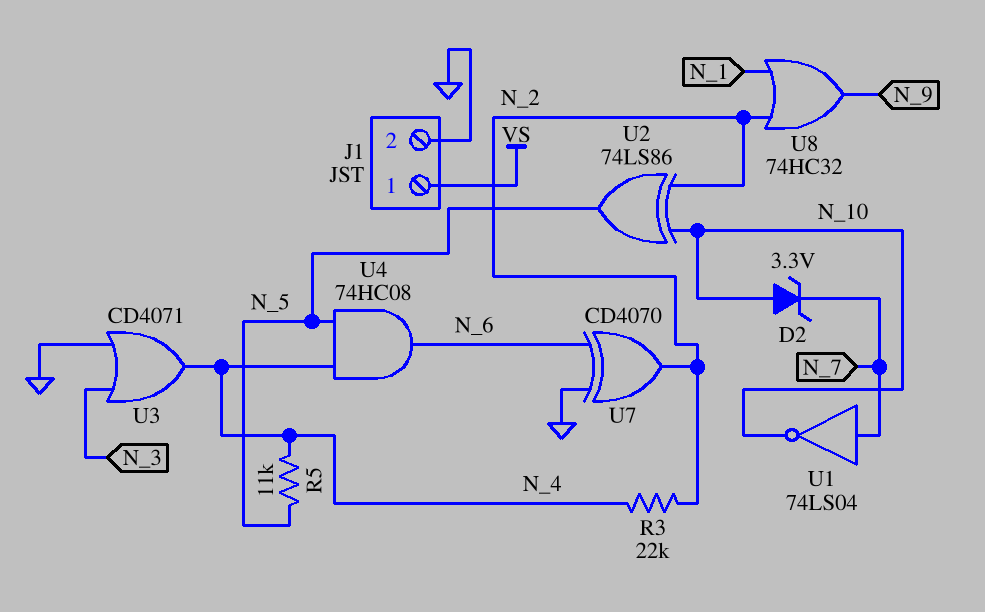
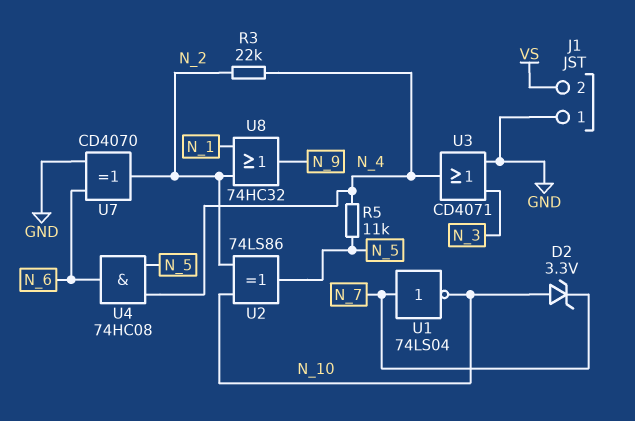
J1 pin 1: VS -> GND
J1 pin 2: GND -> VS

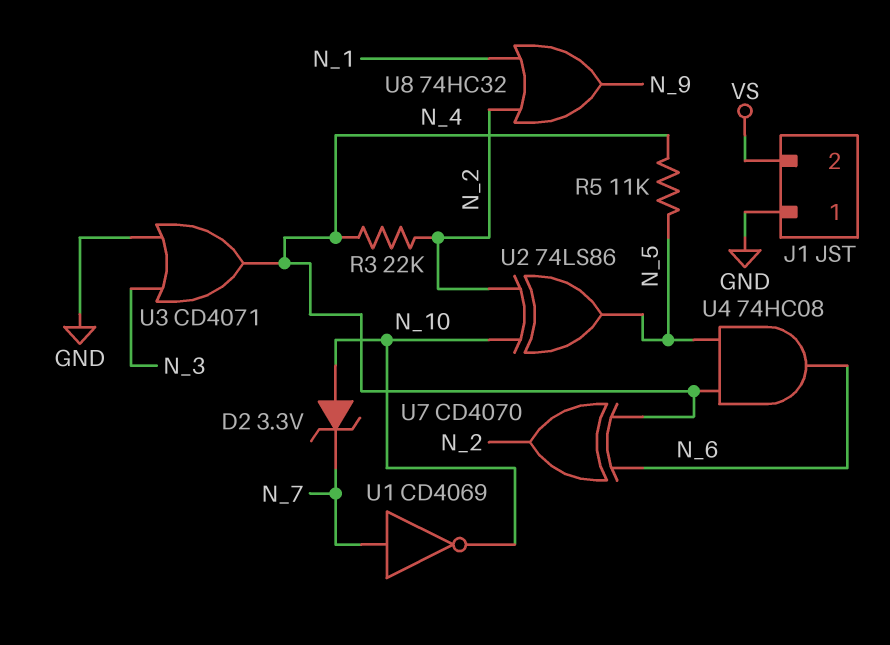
U1: NOT 74LS04 (in N_7, out N_10) -> NOT CD4069 (in N_7, out N_10)
U7: XOR CD4070 (in GND, in N_6, out N_2) -> XOR CD4070 (in N_4, in N_6, out N_2)

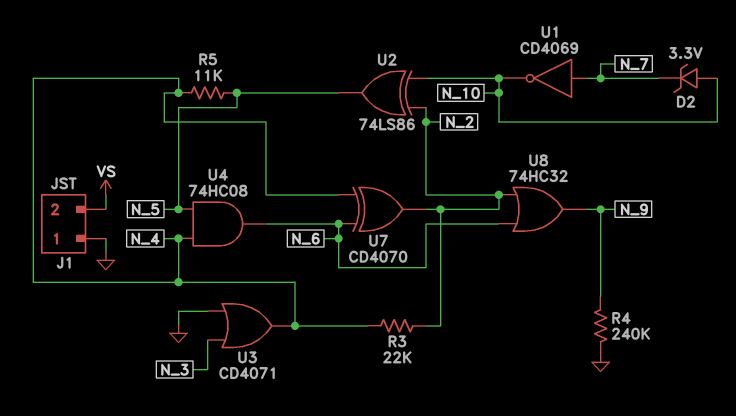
R4: none -> 240k (GND, N_9)
U8: OR 74HC32 (in N_1, in N_2, out N_9) -> OR 74HC32 (in N_2, in N_6, out N_9)

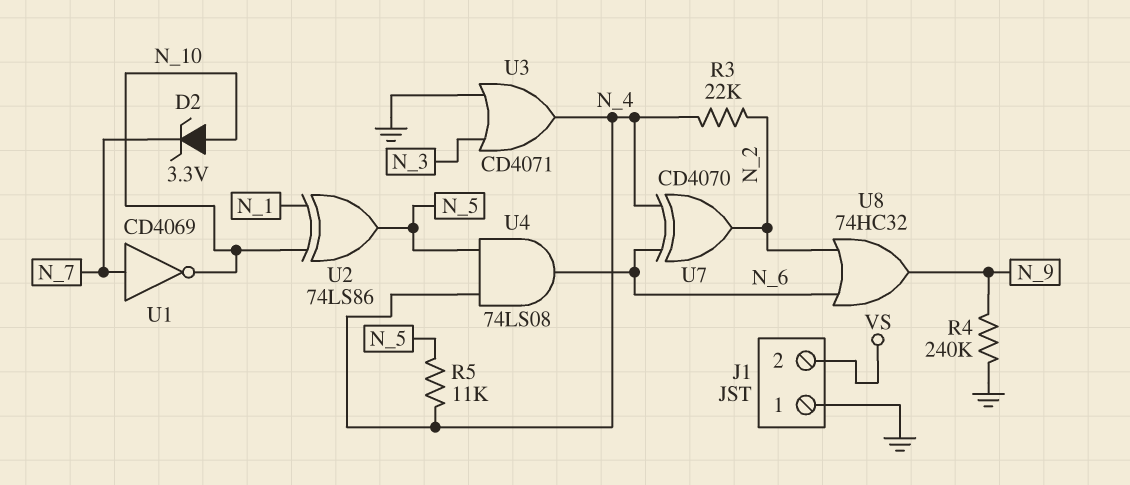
U2: XOR 74LS86 (in N_2, in N_10, out N_5) -> XOR 74LS86 (in N_1, in N_10, out N_5)
U4: AND 74HC08 (in N_4, in N_5, out N_6) -> AND 74LS08 (in N_4, in N_5, out N_6)

